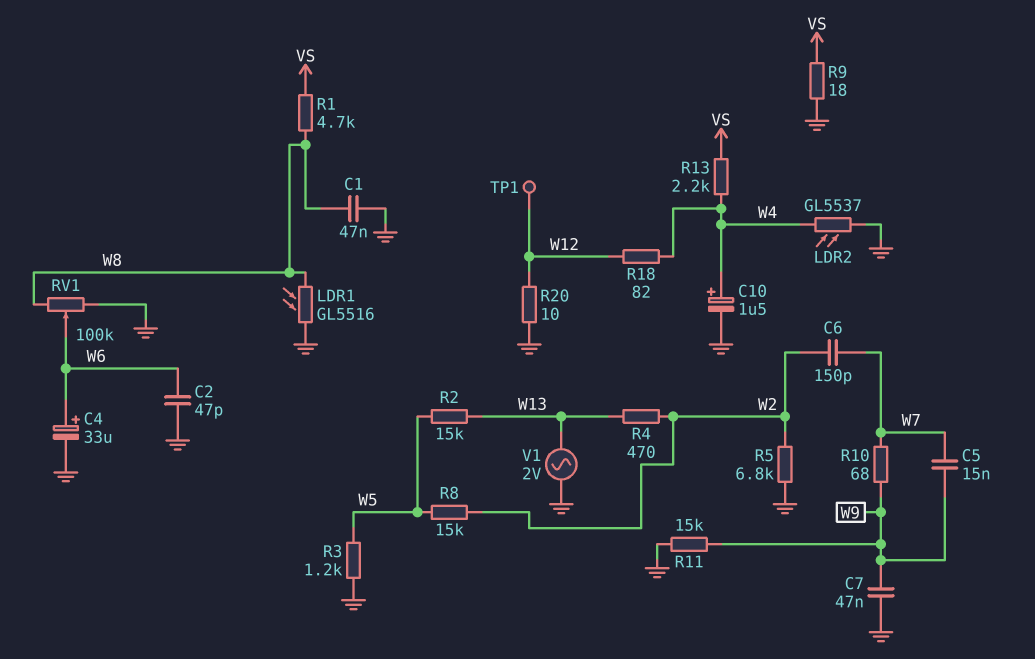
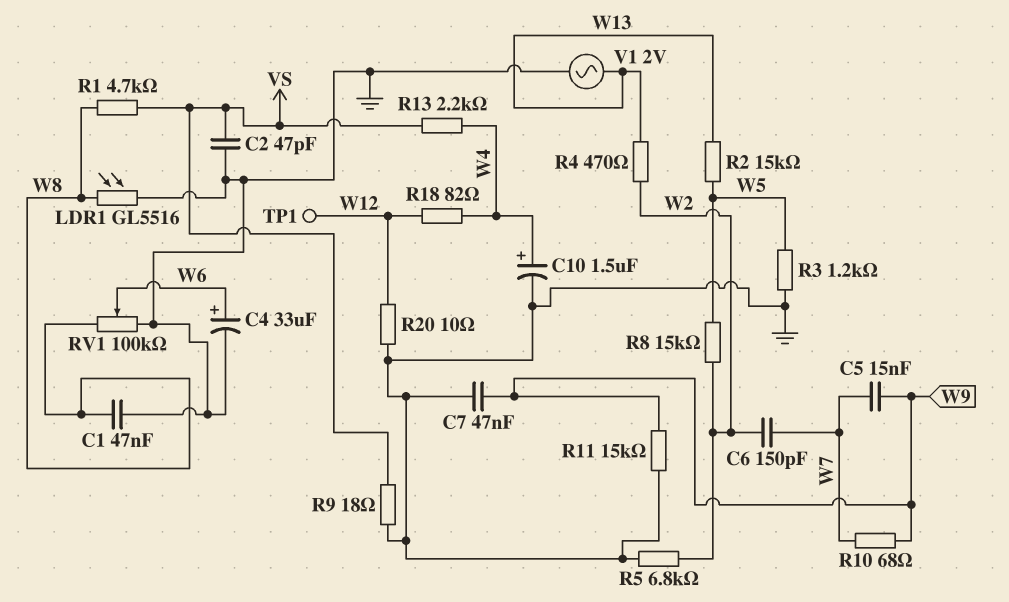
C2: 47pF (GND, W6) -> 47pF (GND, VS)
LDR2: GL5537 (GND, W4) -> none

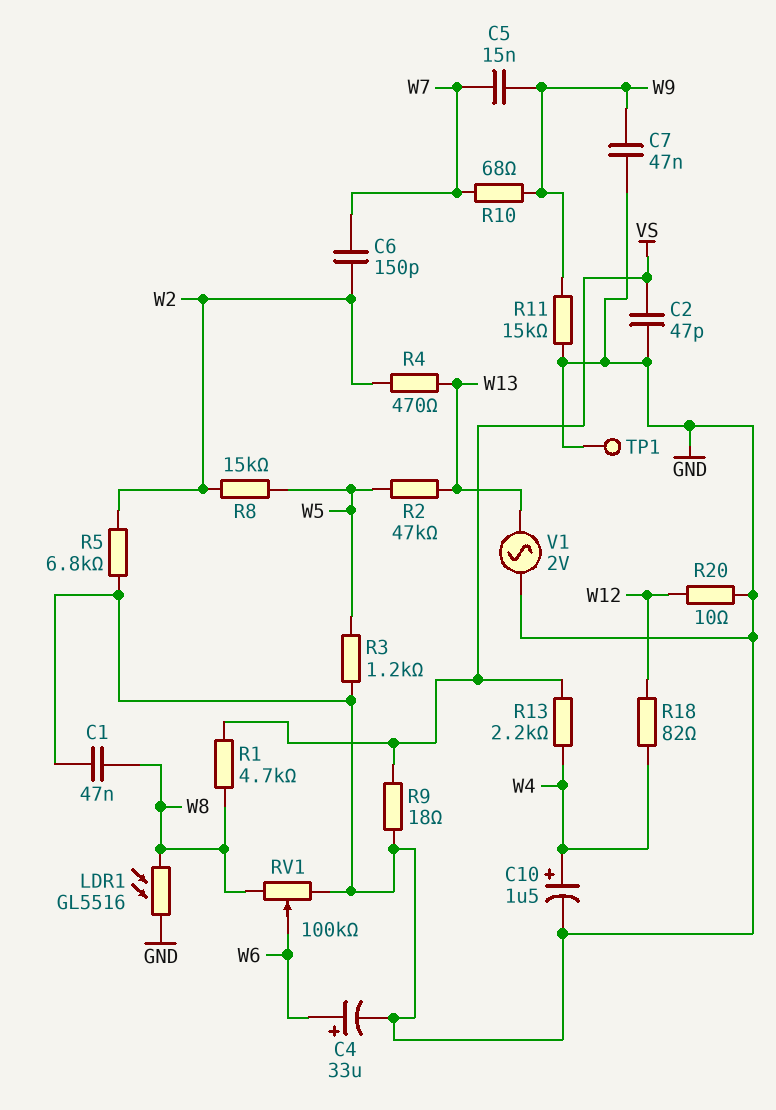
R2: 15k (W5, W13) -> 47k (W5, W13)
TP1: test point (W12) -> test point (GND)

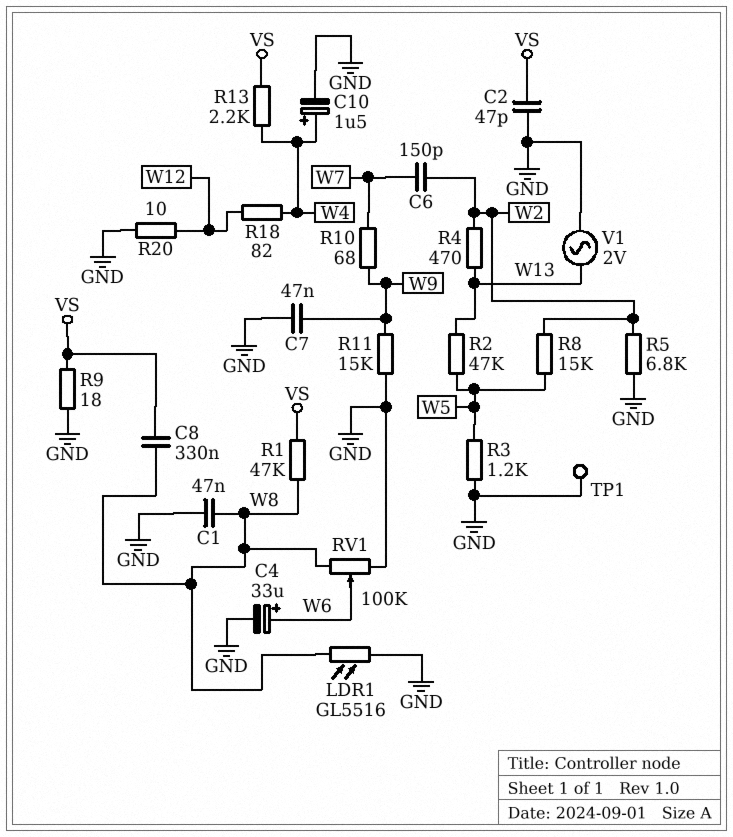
C5: 15nF (W7, W9) -> none
C8: none -> 330nF (VS, W8)
R1: 4.7k (VS, W8) -> 47k (VS, W8)

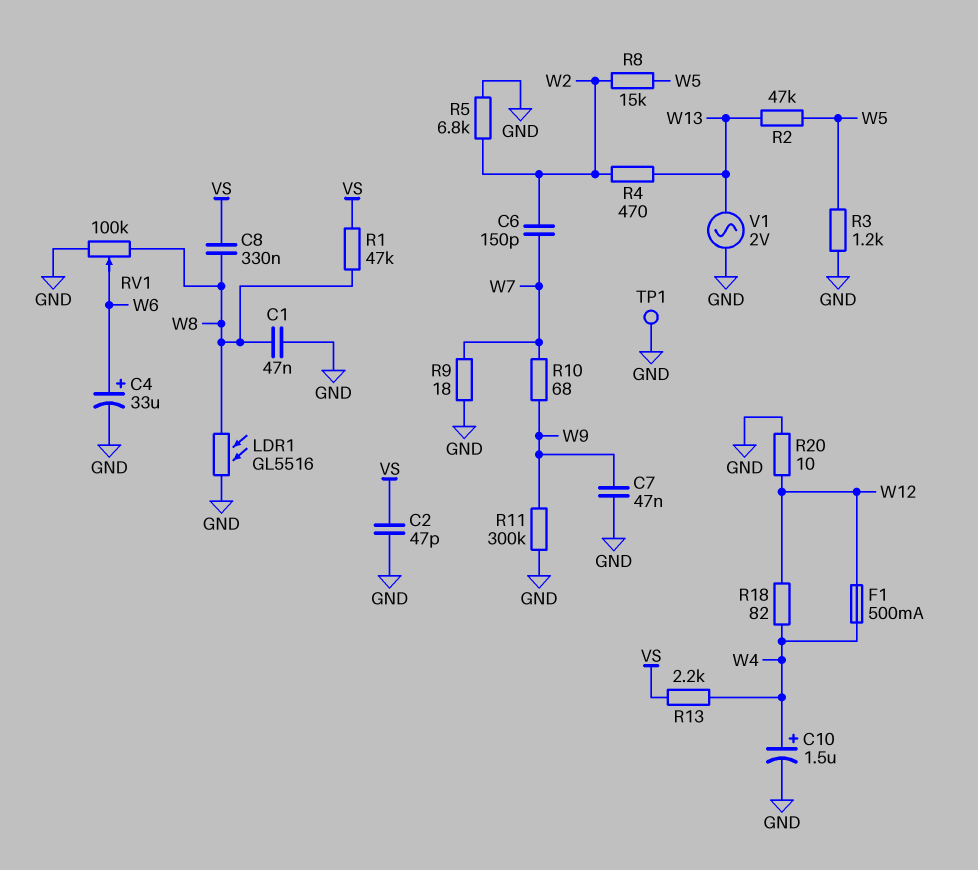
F1: none -> 500mA (W4, W12)
R9: 18 (GND, VS) -> 18 (GND, W7)
R11: 15k (GND, W9) -> 300k (GND, W9)

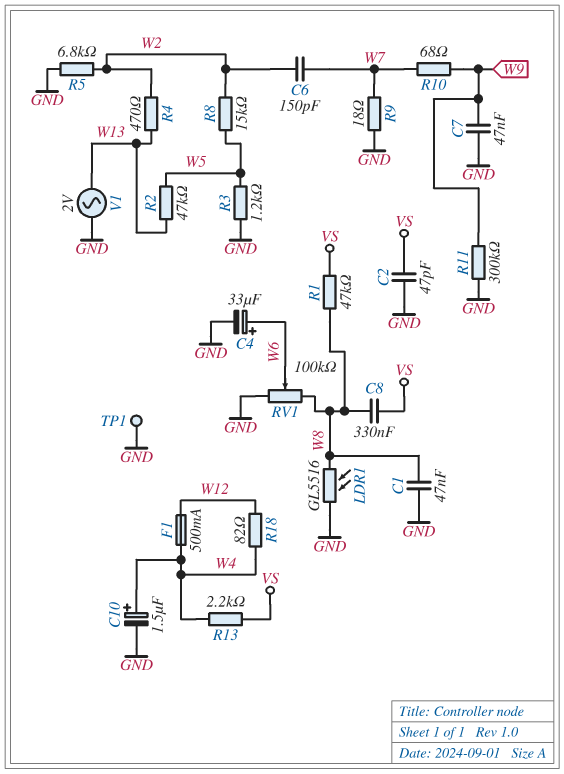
R20: 10 (GND, W12) -> none

